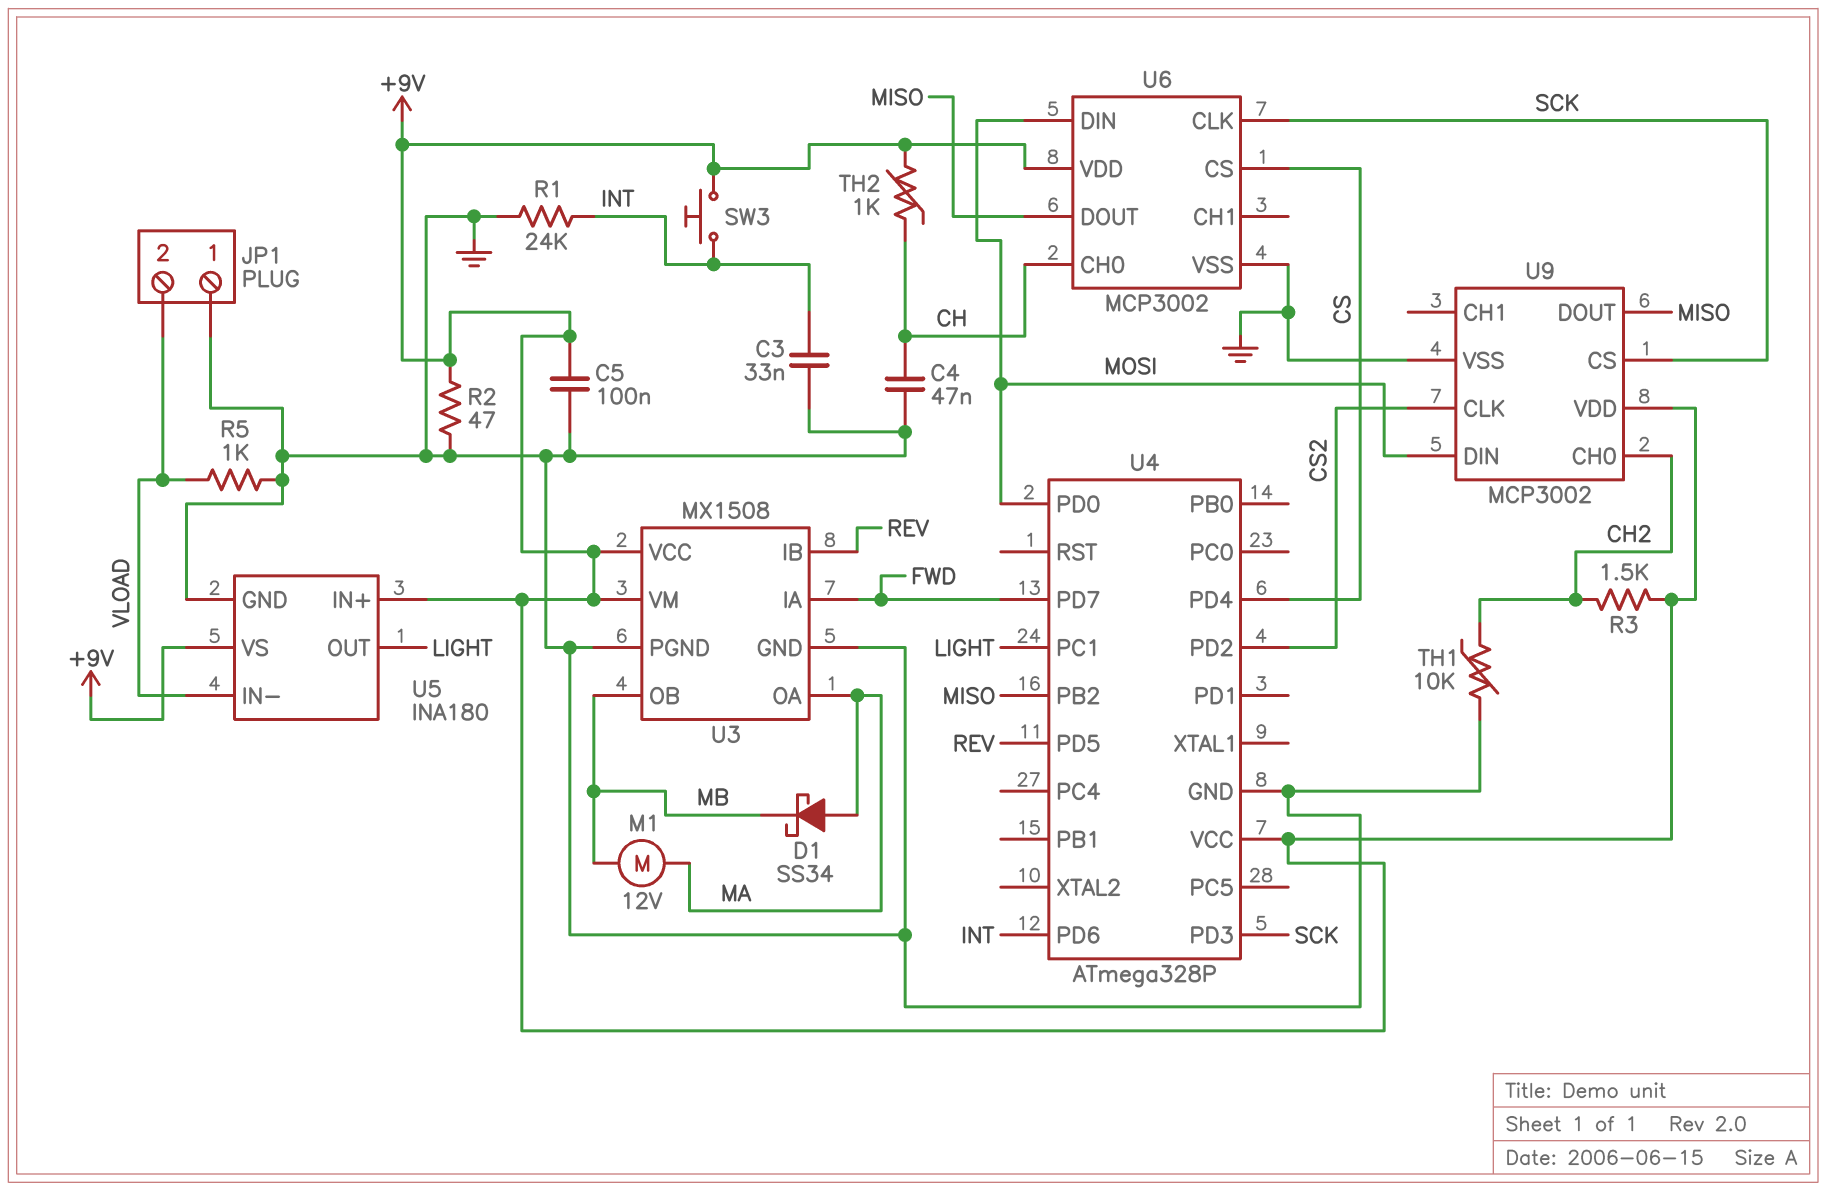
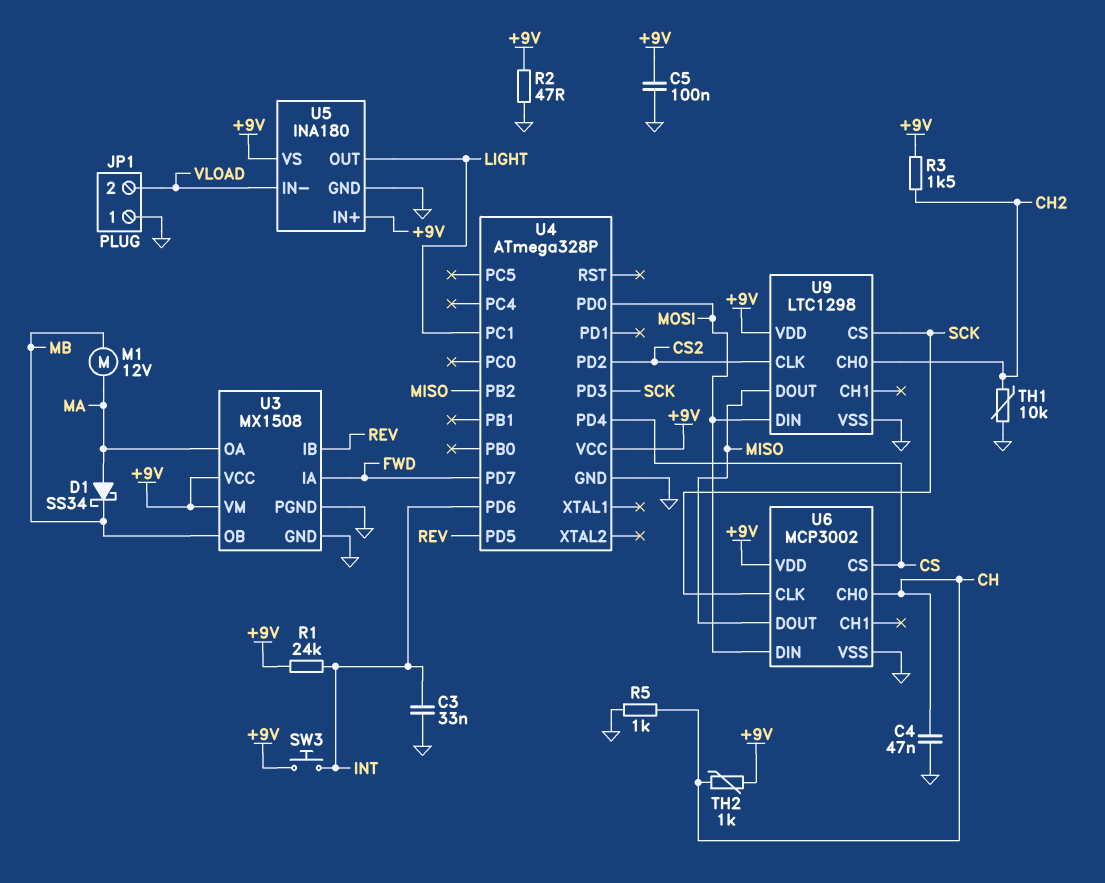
R1: 24k (GND, INT) -> 24k (+9V, INT)
R5: 1k (GND, VLOAD) -> 1k (CH, GND)
U9: MCP3002 -> LTC1298

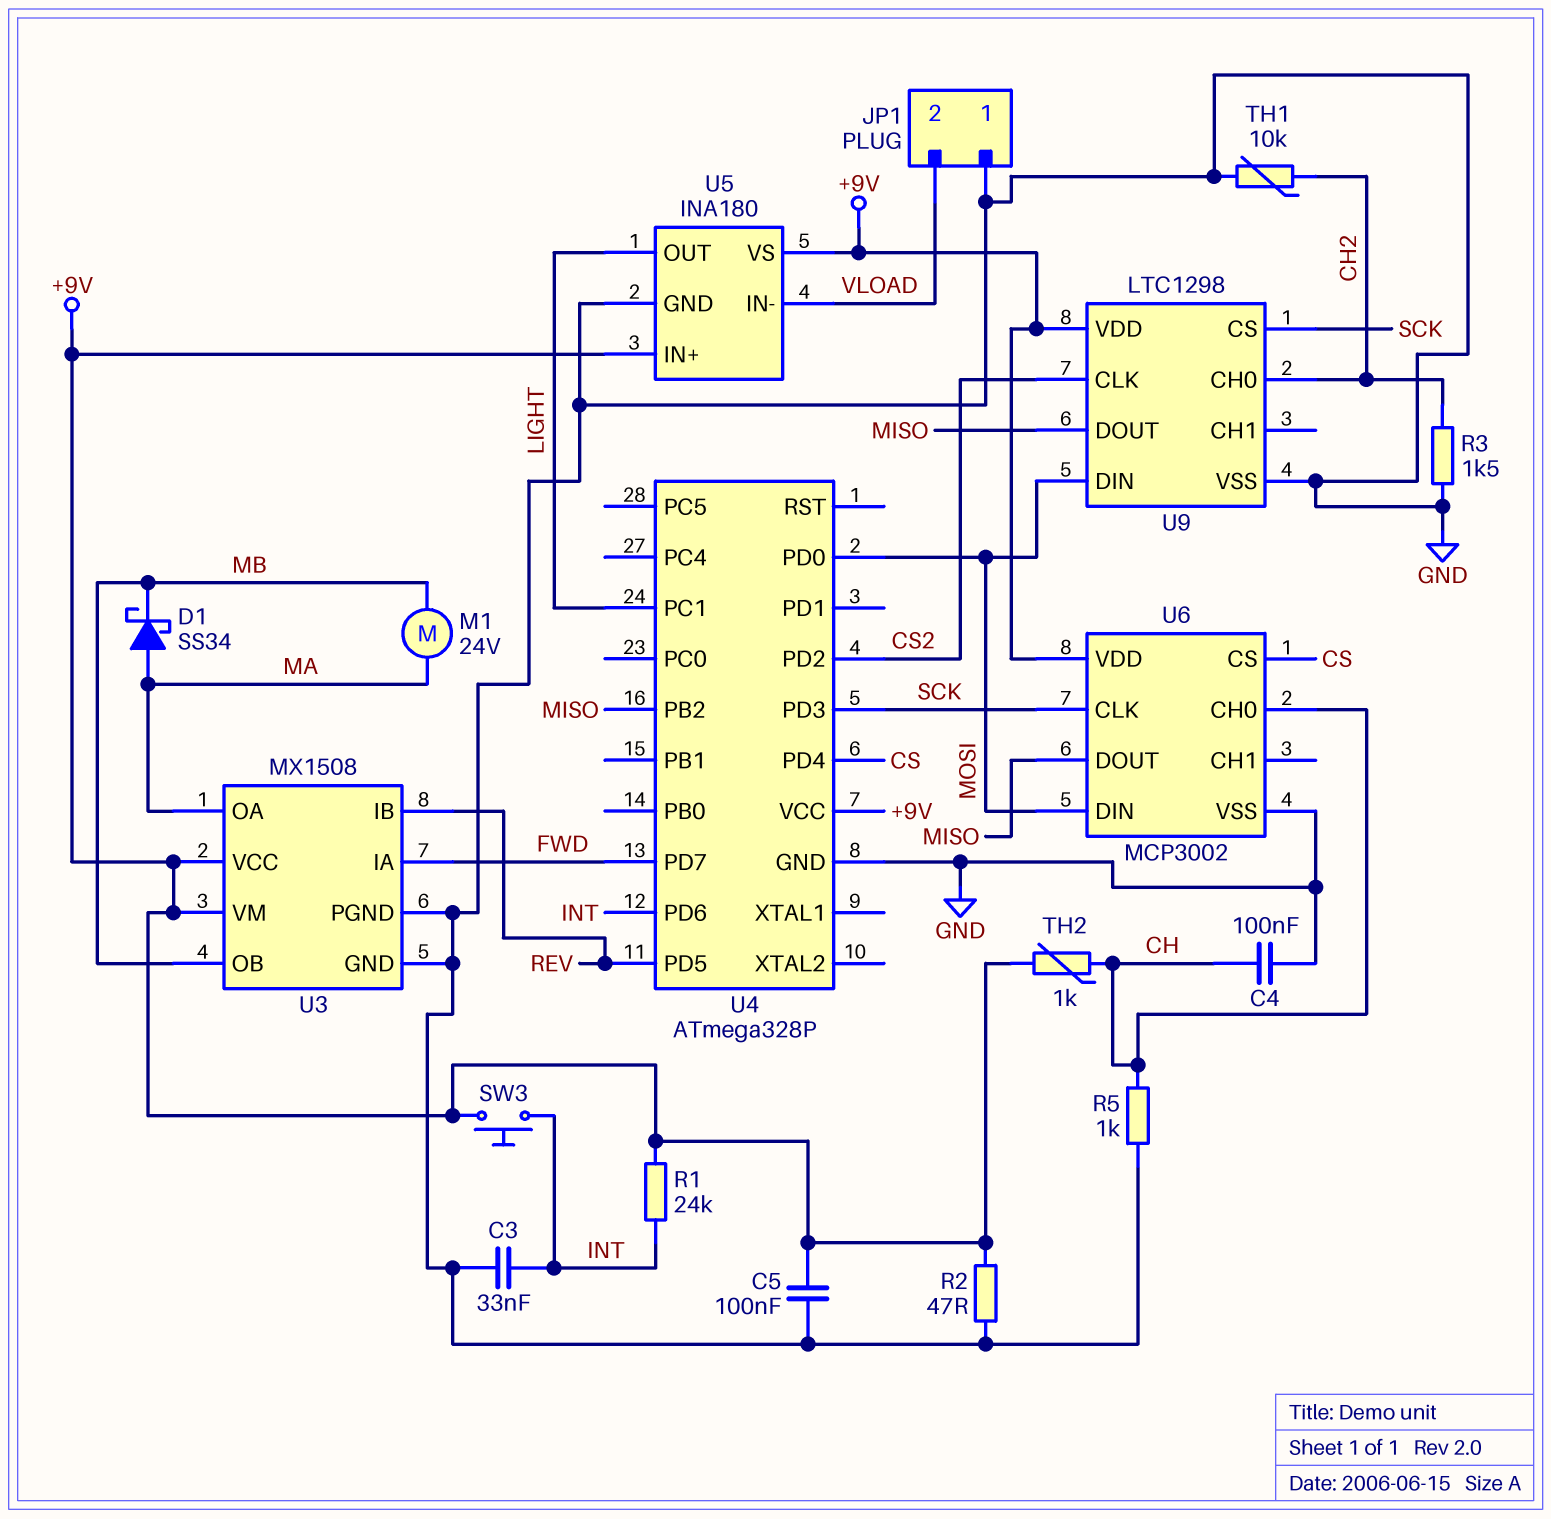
C4: 47nF (CH, GND) -> 100nF (CH, GND)
M1: motor 12V (MA, MB) -> motor 24V (MA, MB)
R3: 1.5k (+9V, CH2) -> 1.5k (CH2, GND)

